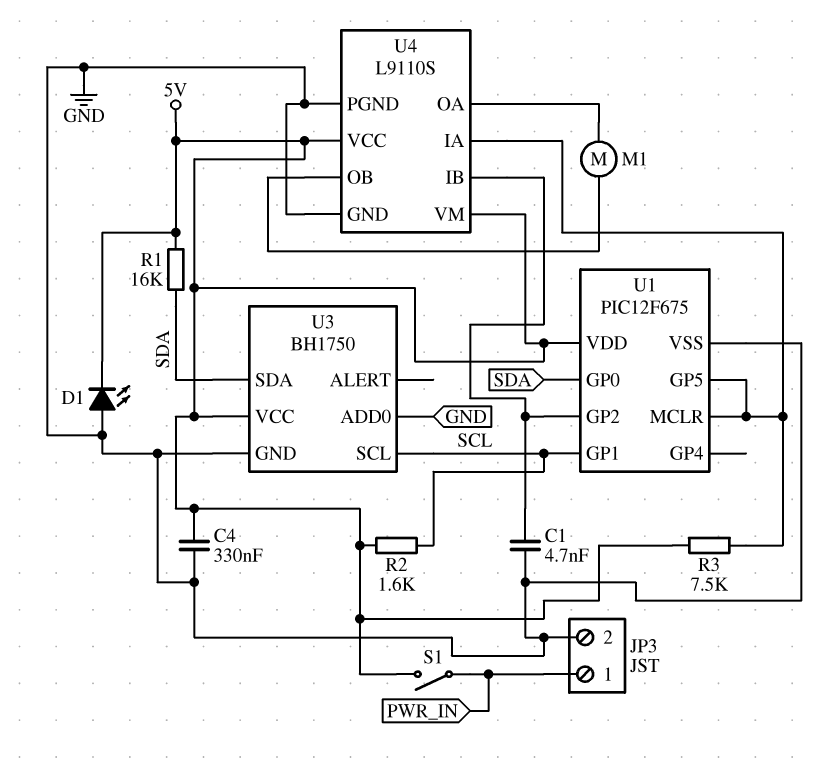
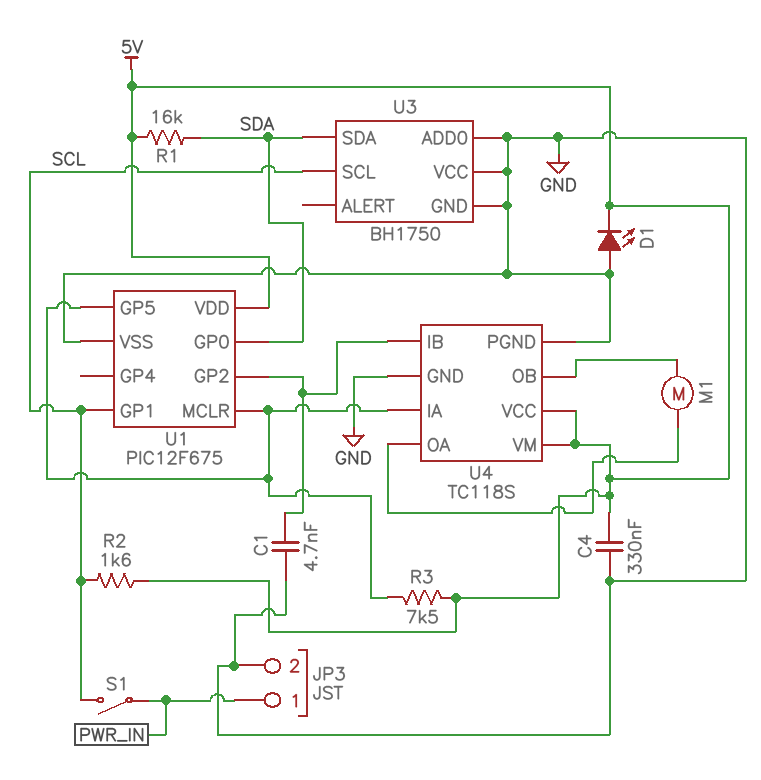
S1: switch (5V, PWR_IN) -> switch (PWR_IN, SCL)
U3 pin VCC: 5V -> GND
U4: L9110S -> TC118S

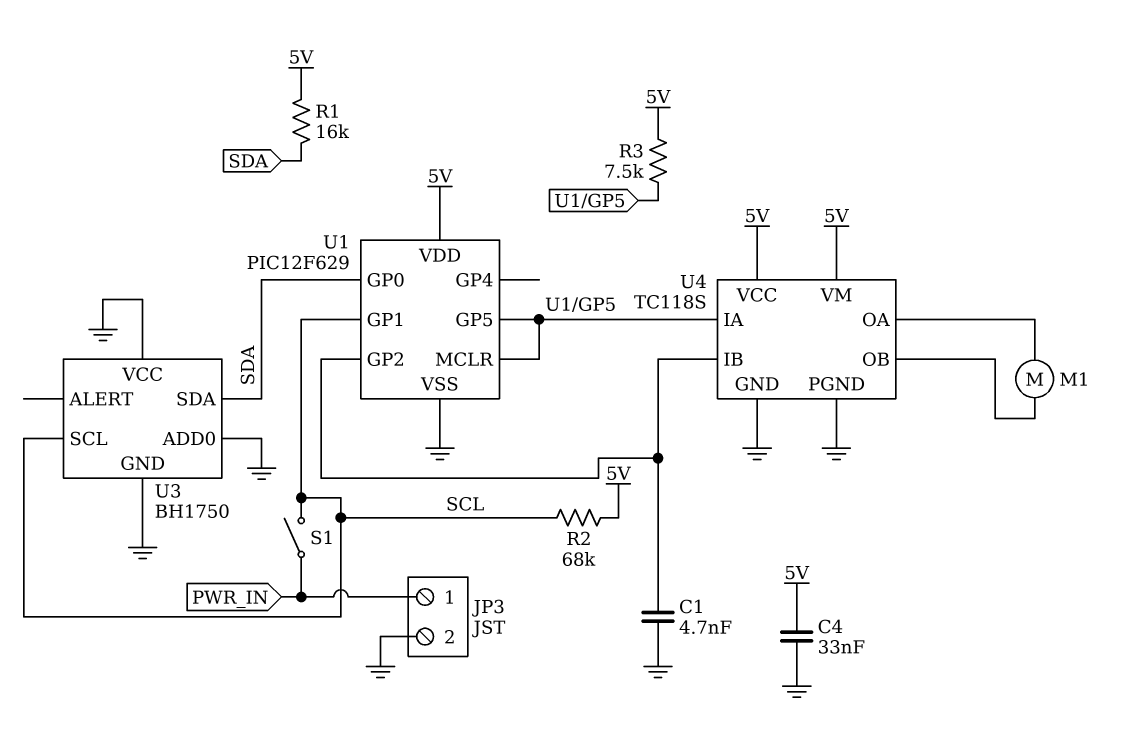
C4: 330nF (5V, GND) -> 33nF (5V, GND)
D1: LED (A GND, K 5V) -> none
R2: 1.6k (5V, SCL) -> 68k (5V, SCL)
U1: PIC12F675 -> PIC12F629

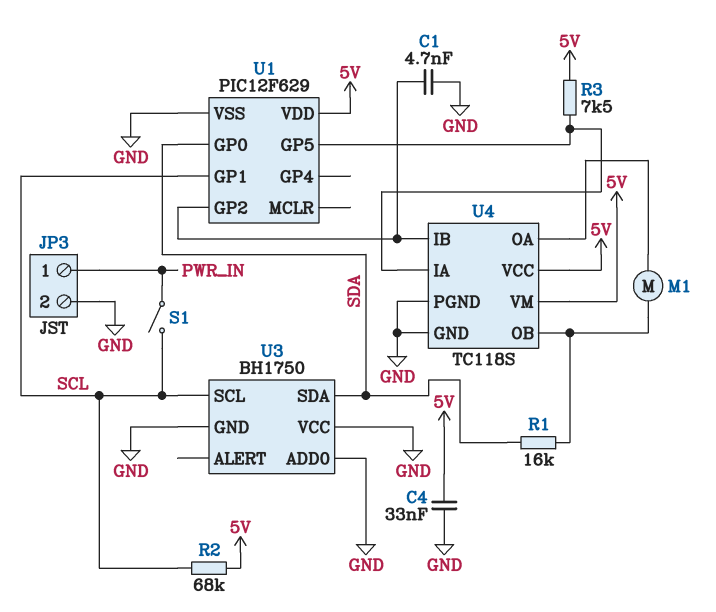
R1: 16k (5V, SDA) -> 16k (SDA, U4/OB)
U1 pin MCLR: U1/GP5 -> none

